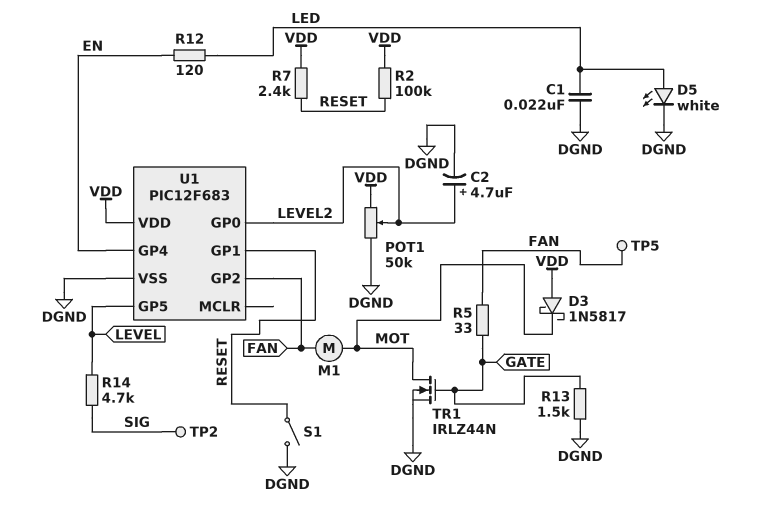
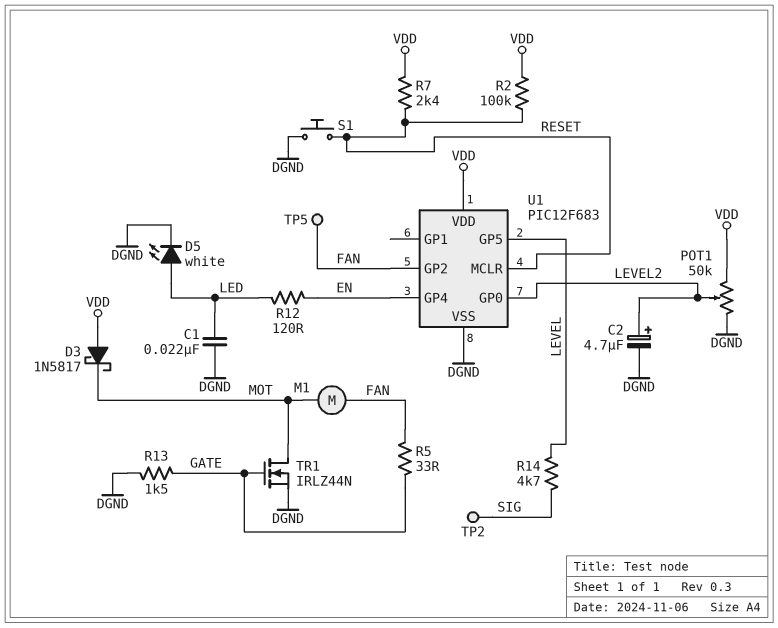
S1: switch (DGND, RESET) -> button (DGND, RESET)
U1 pin GP1: RESET -> none
U1 pin MCLR: none -> RESET

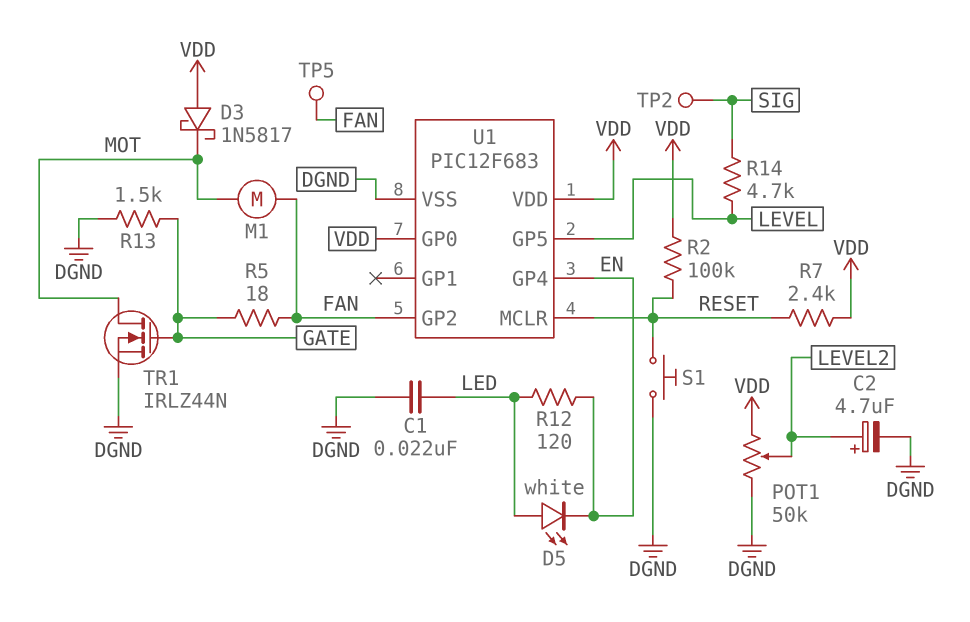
D5: LED white (A LED, K DGND) -> LED white (A LED, K EN)
R5: 33 (FAN, GATE) -> 18 (FAN, GATE)
U1 pin GP0: LEVEL2 -> VDD

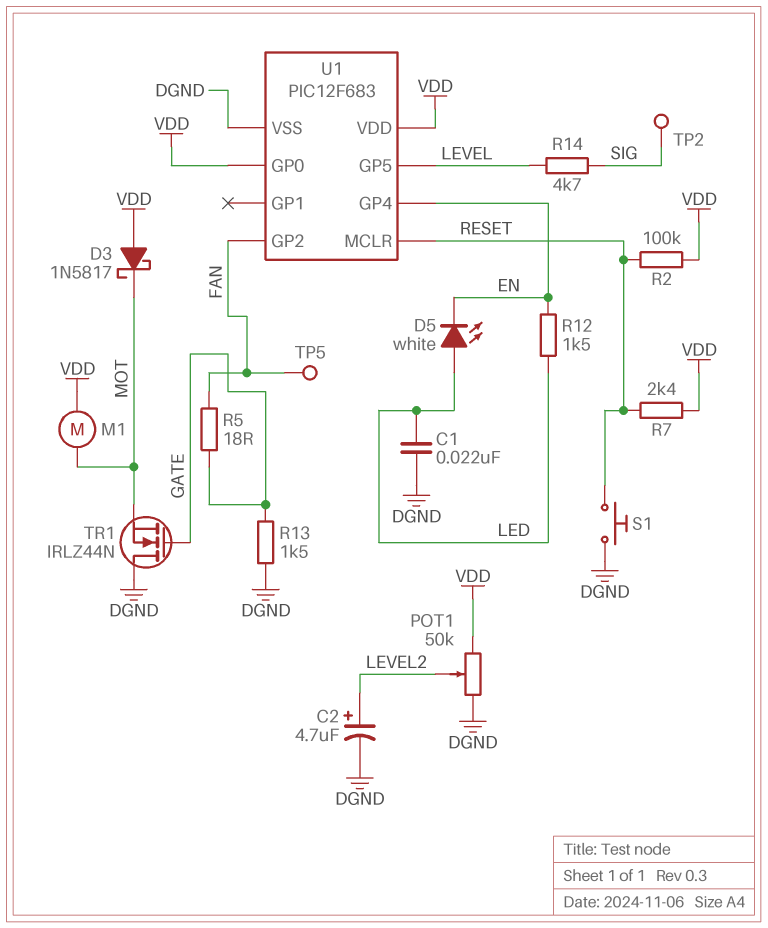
M1: motor (FAN, MOT) -> motor (MOT, VDD)
R12: 120 (EN, LED) -> 1.5k (EN, LED)
TR1: NMOS IRLZ44N (G GATE, D MOT, S DGND) -> NMOS IRLZ44N (G GATE, D DGND, S MOT)

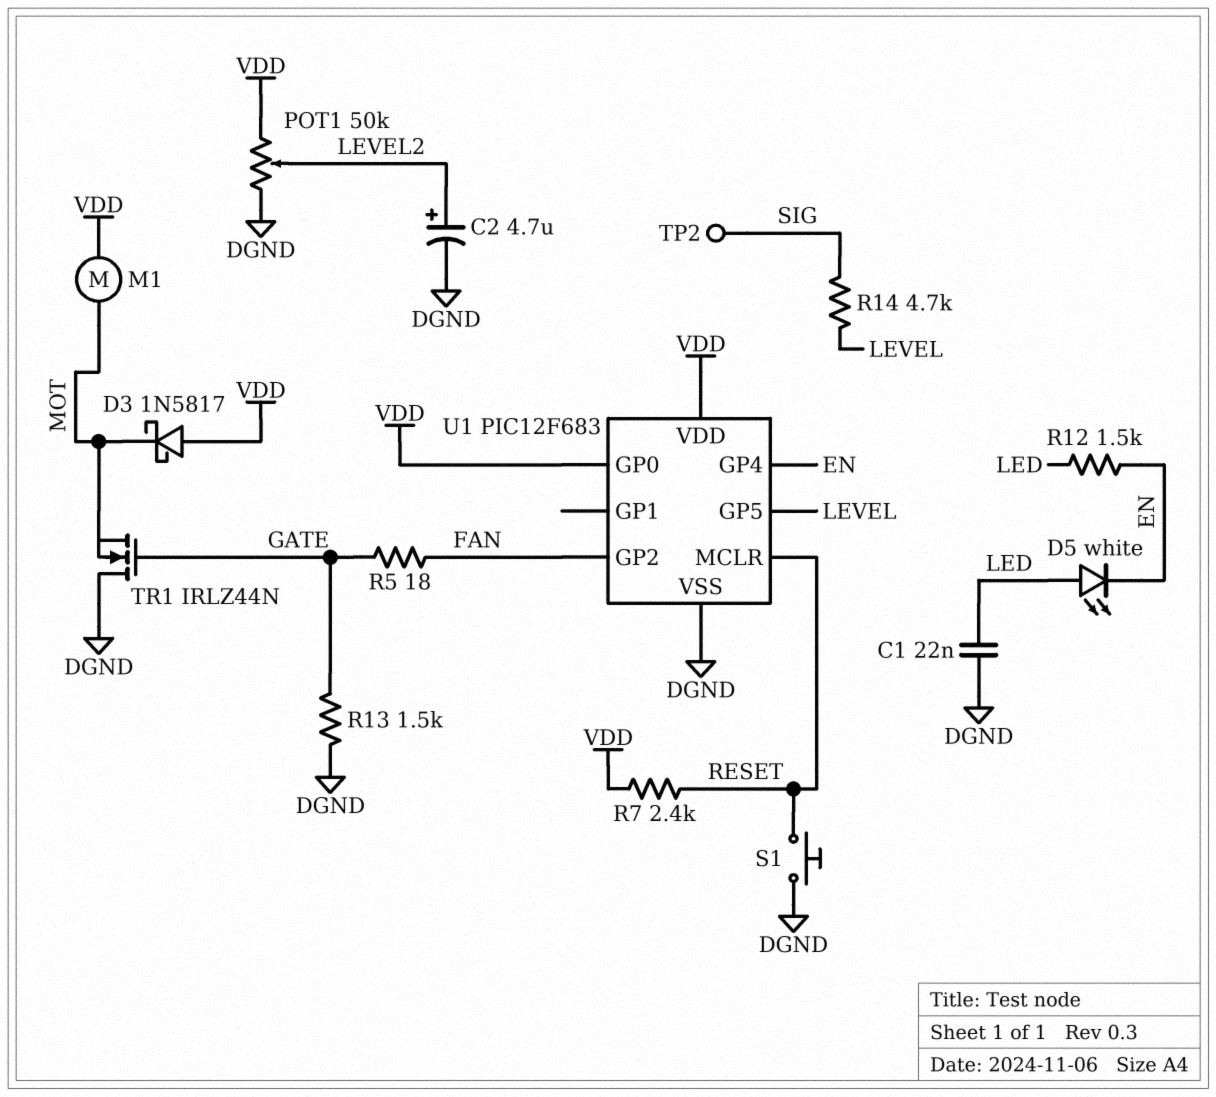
R2: 100k (RESET, VDD) -> none
TP5: test point (FAN) -> none

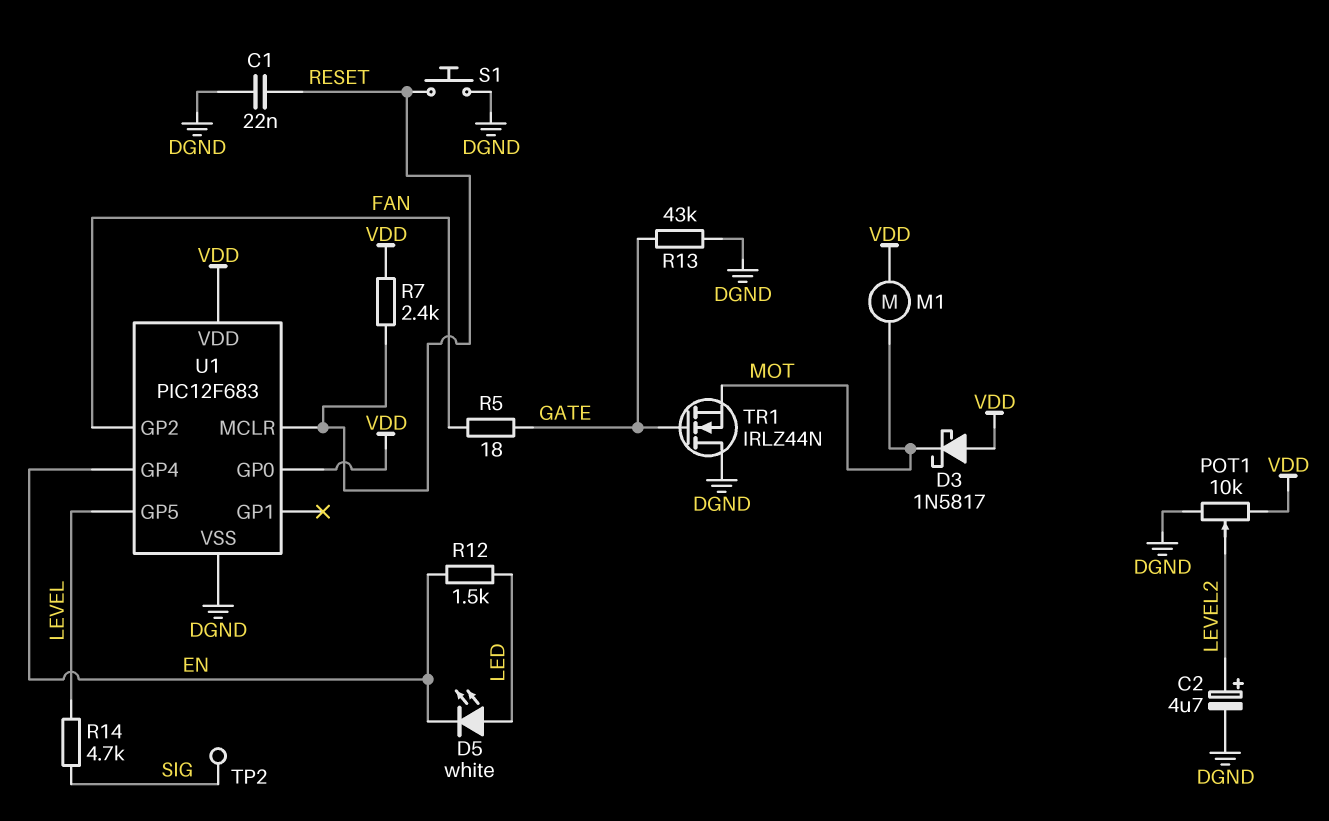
C1: 22nF (DGND, LED) -> 22nF (DGND, RESET)
POT1: 50k (DGND, VDD, wiper LEVEL2) -> 10k (DGND, VDD, wiper LEVEL2)
R13: 1.5k (DGND, GATE) -> 43k (DGND, GATE)

